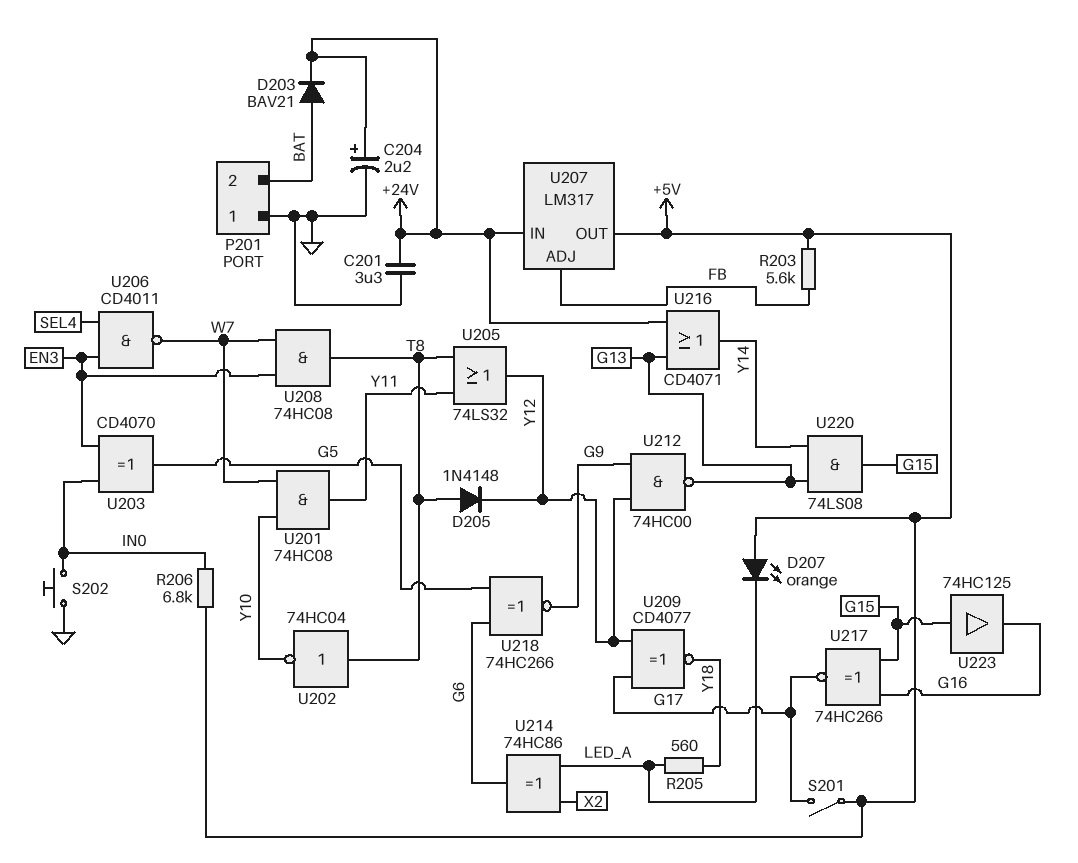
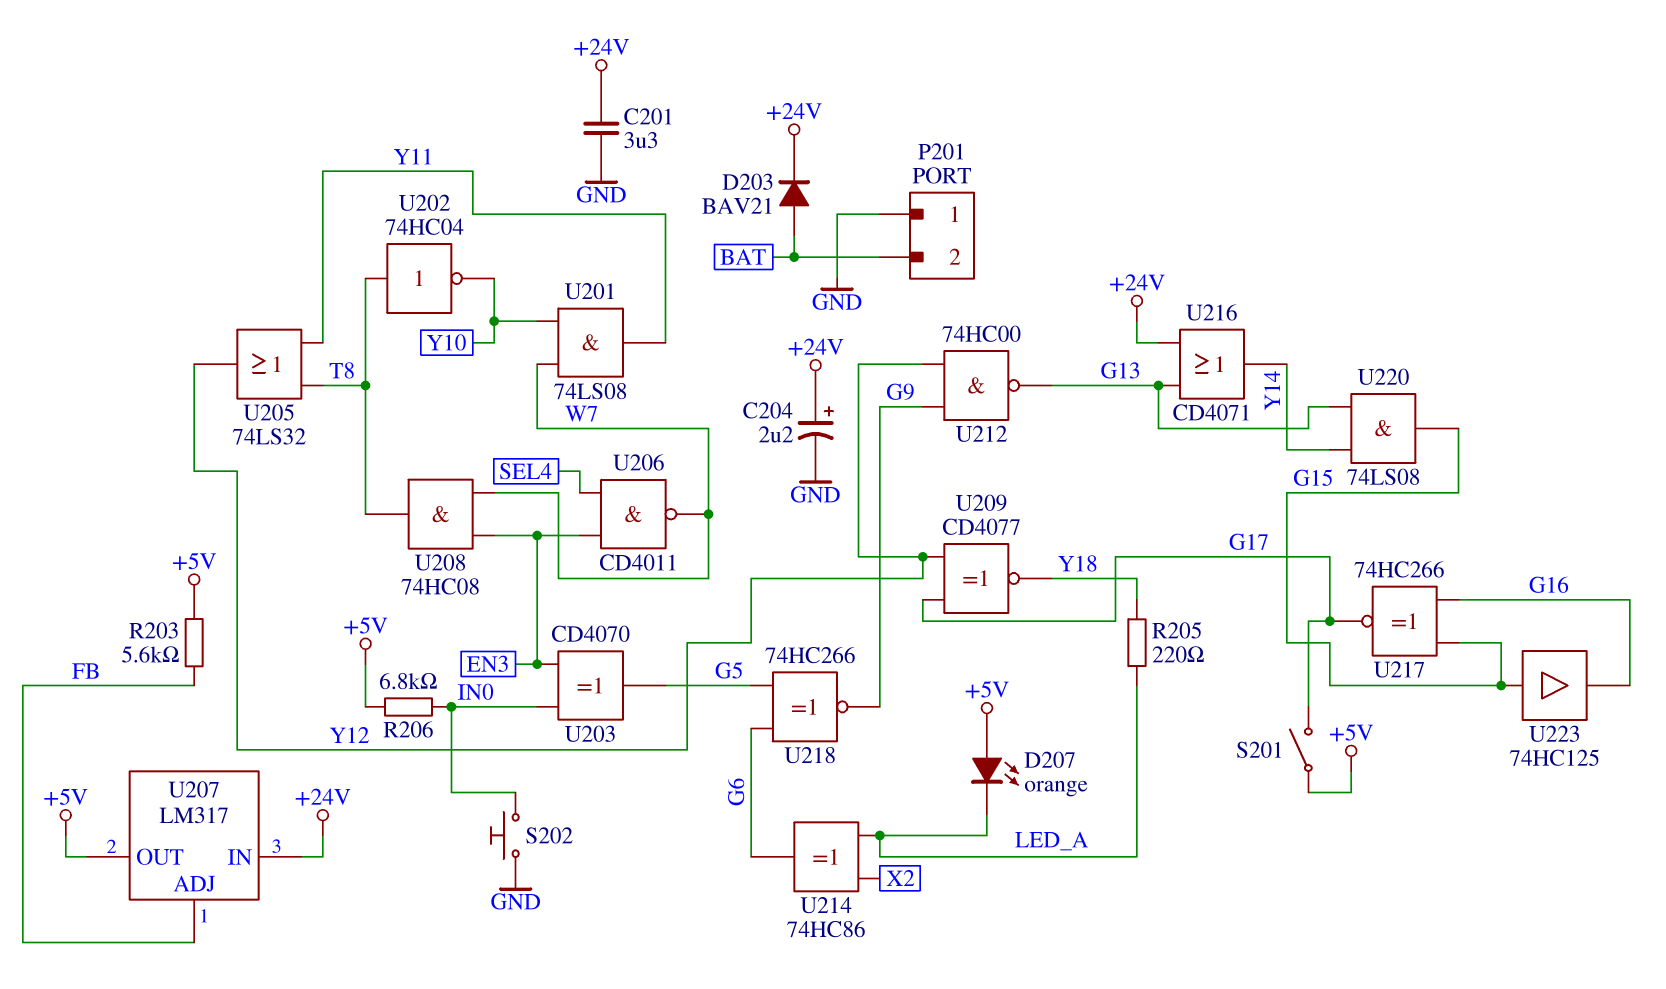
D205: diode 1N4148 (A T8, K Y12) -> none
R205: 560 (LED_A, Y18) -> 220 (LED_A, Y18)
U201: AND 74HC08 (in W7, in Y10, out Y11) -> AND 74LS08 (in W7, in Y10, out Y11)

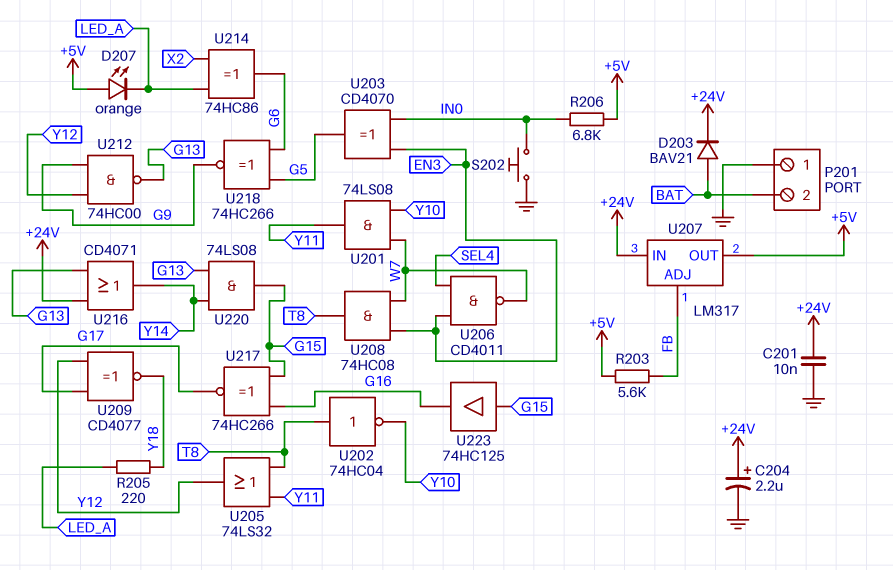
C201: 3.3uF (+24V, GND) -> 10nF (+24V, GND)
S201: switch (+5V, G17) -> none

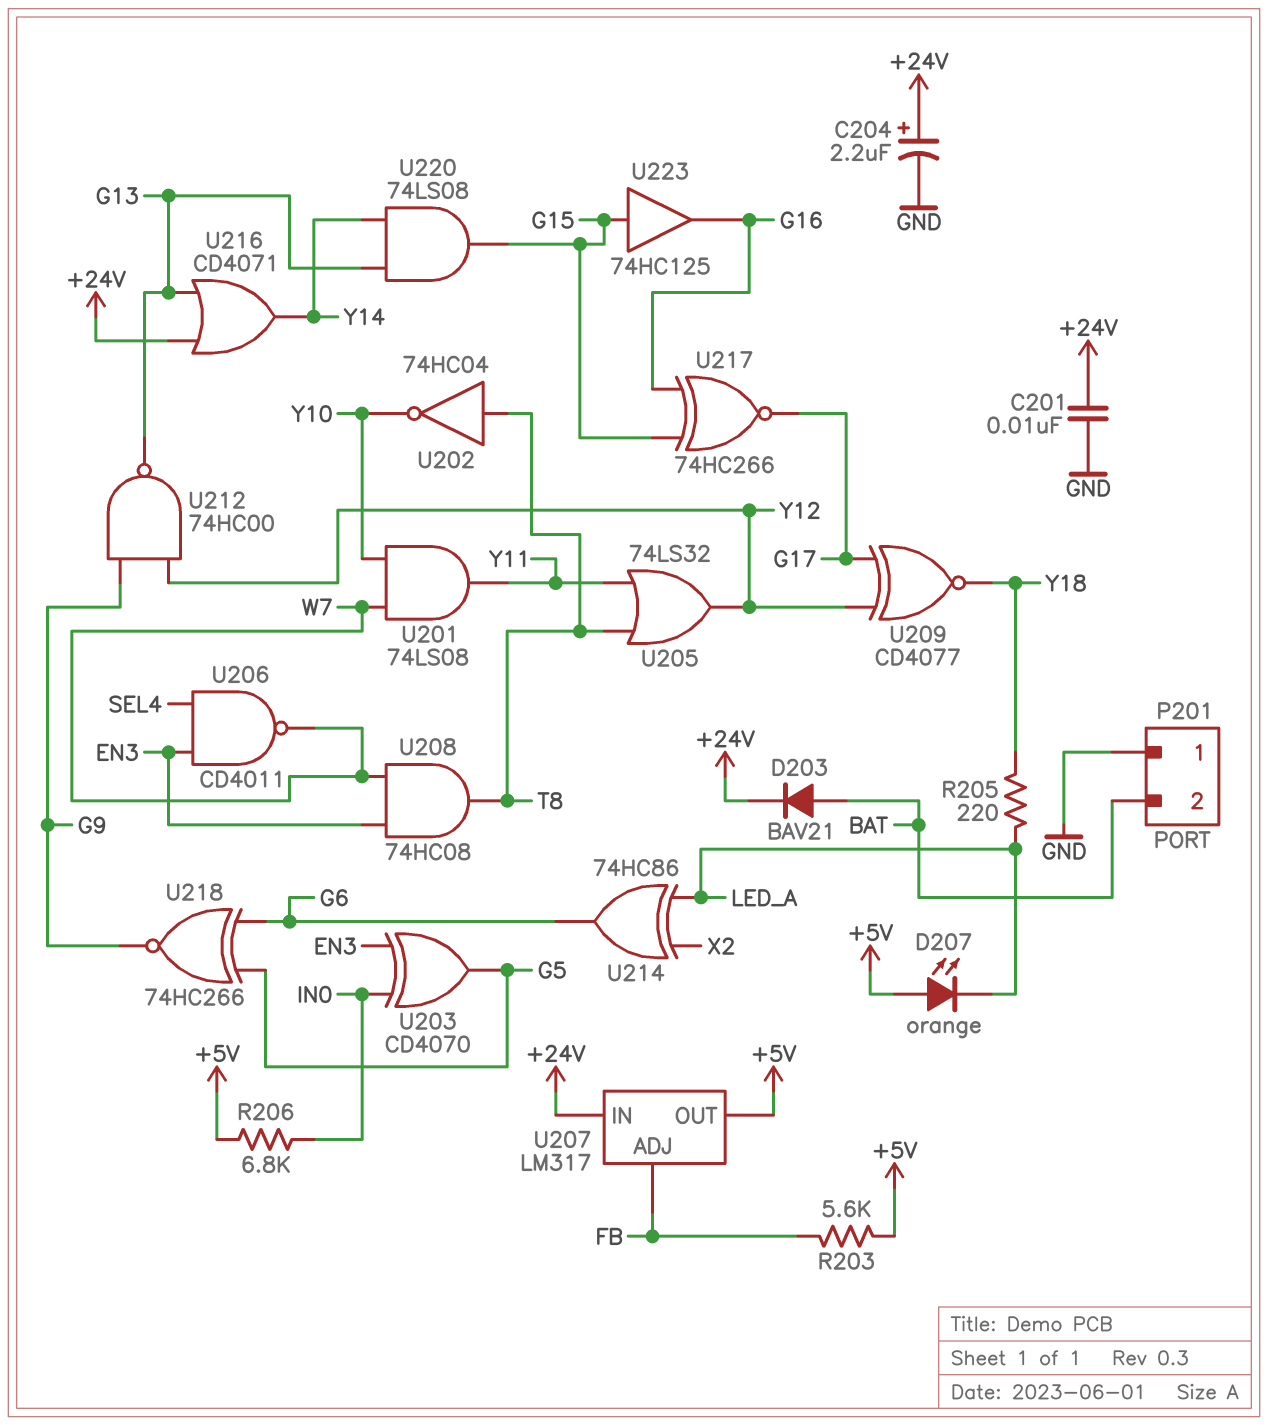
S202: button (GND, IN0) -> none

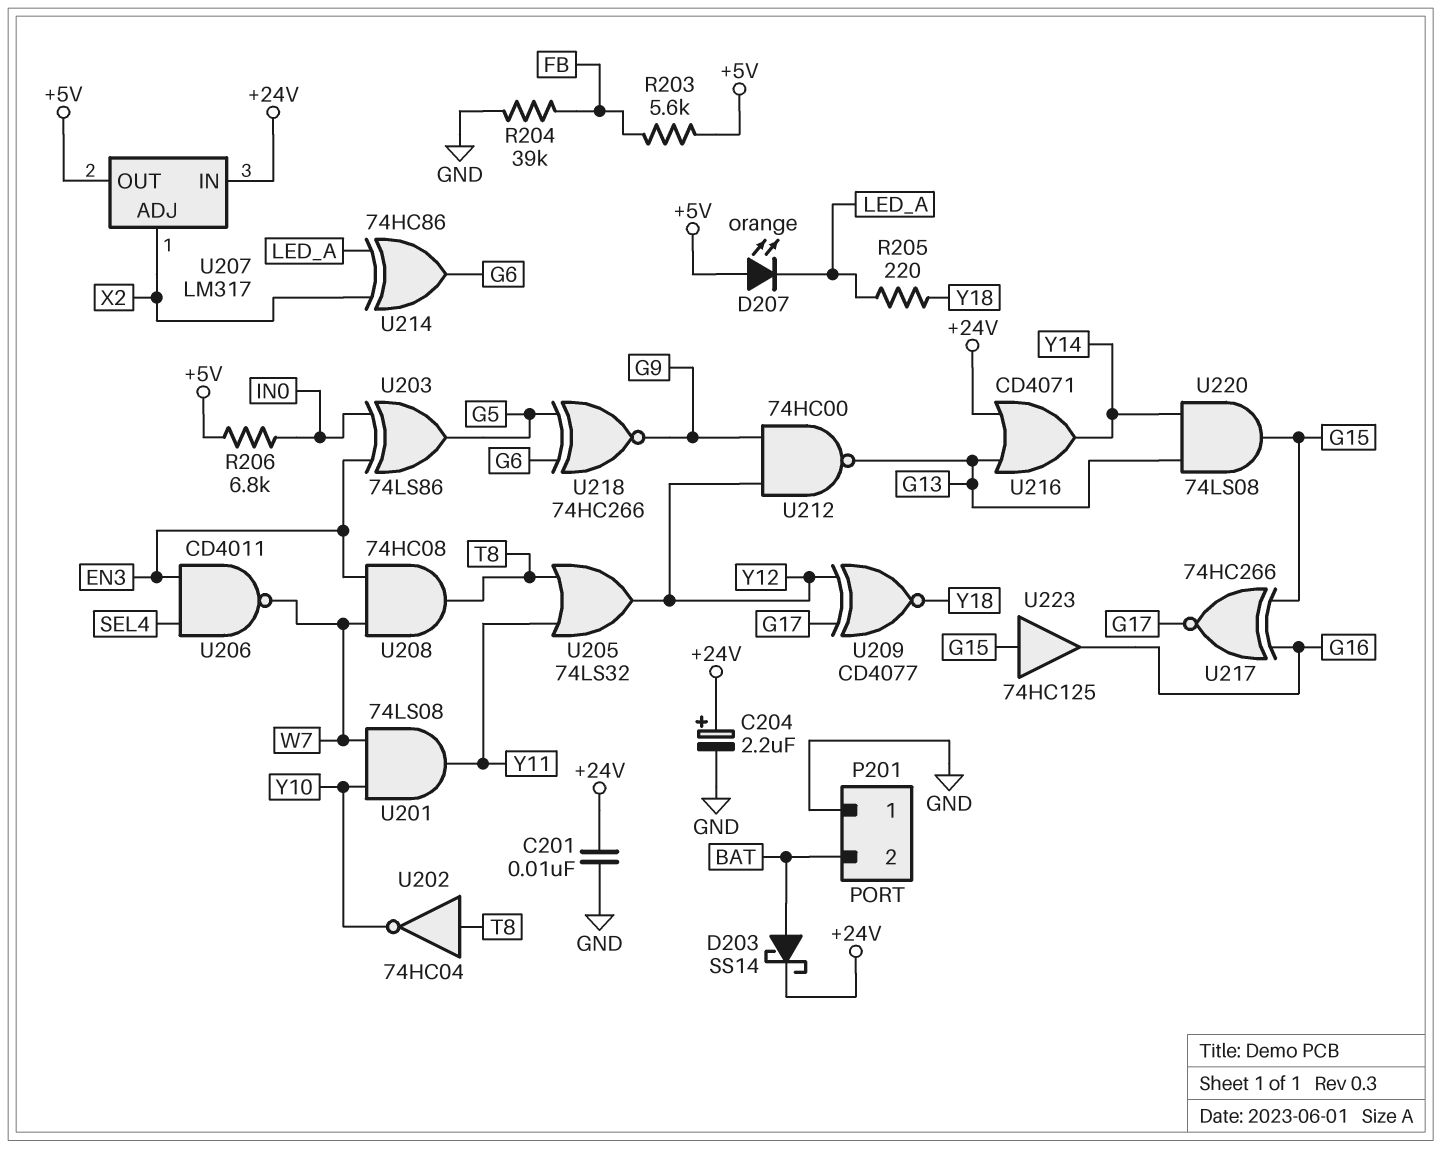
D203: diode BAV21 (A BAT, K +24V) -> schottky SS14 (A BAT, K +24V)
R204: none -> 39k (FB, GND)
U203: XOR CD4070 (in EN3, in IN0, out G5) -> XOR 74LS86 (in EN3, in IN0, out G5)
U207 pin ADJ: FB -> X2

